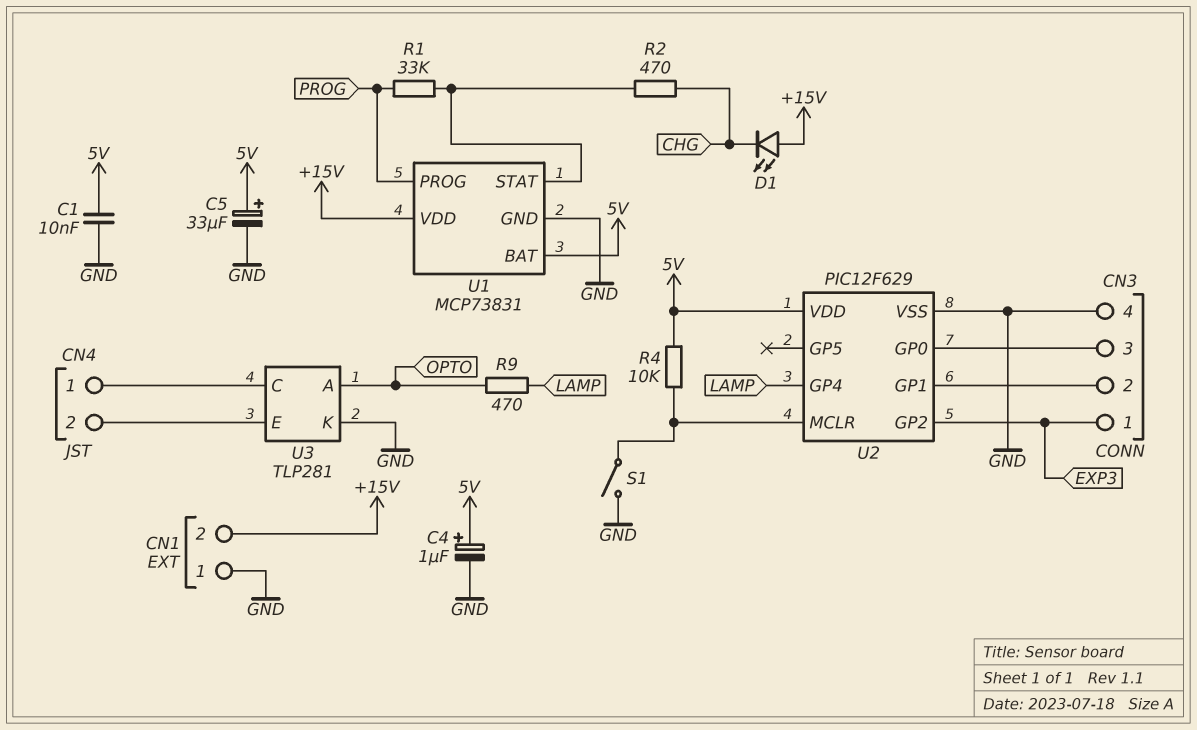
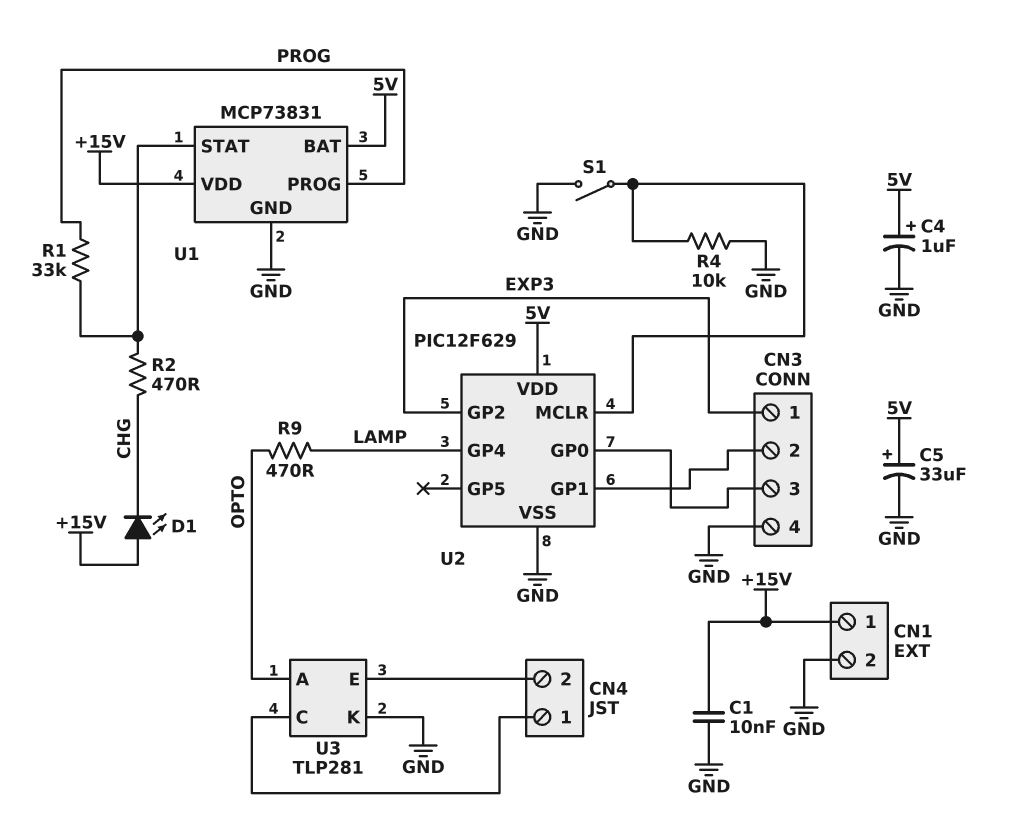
C1: 10nF (5V, GND) -> 10nF (+15V, GND)
CN1 pin 1: GND -> +15V
CN1 pin 2: +15V -> GND
R4: 10k (5V, U2/MCLR) -> 10k (GND, U2/MCLR)

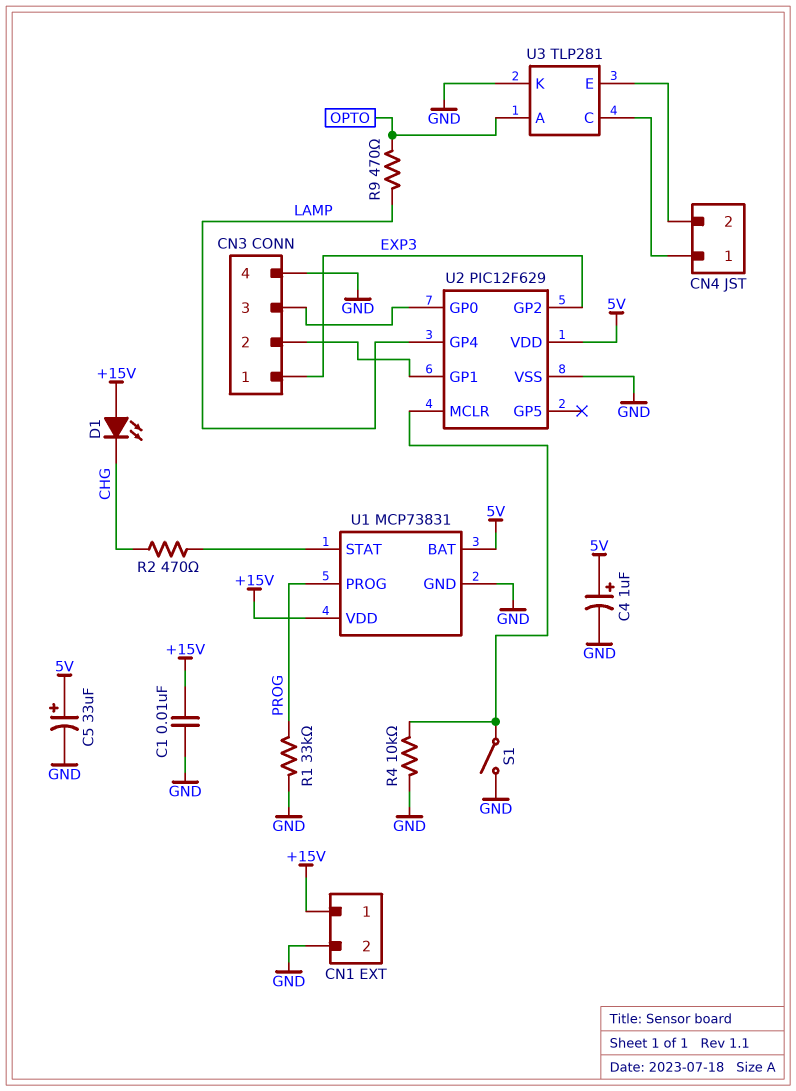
R1: 33k (PROG, U1/STAT) -> 33k (GND, PROG)

